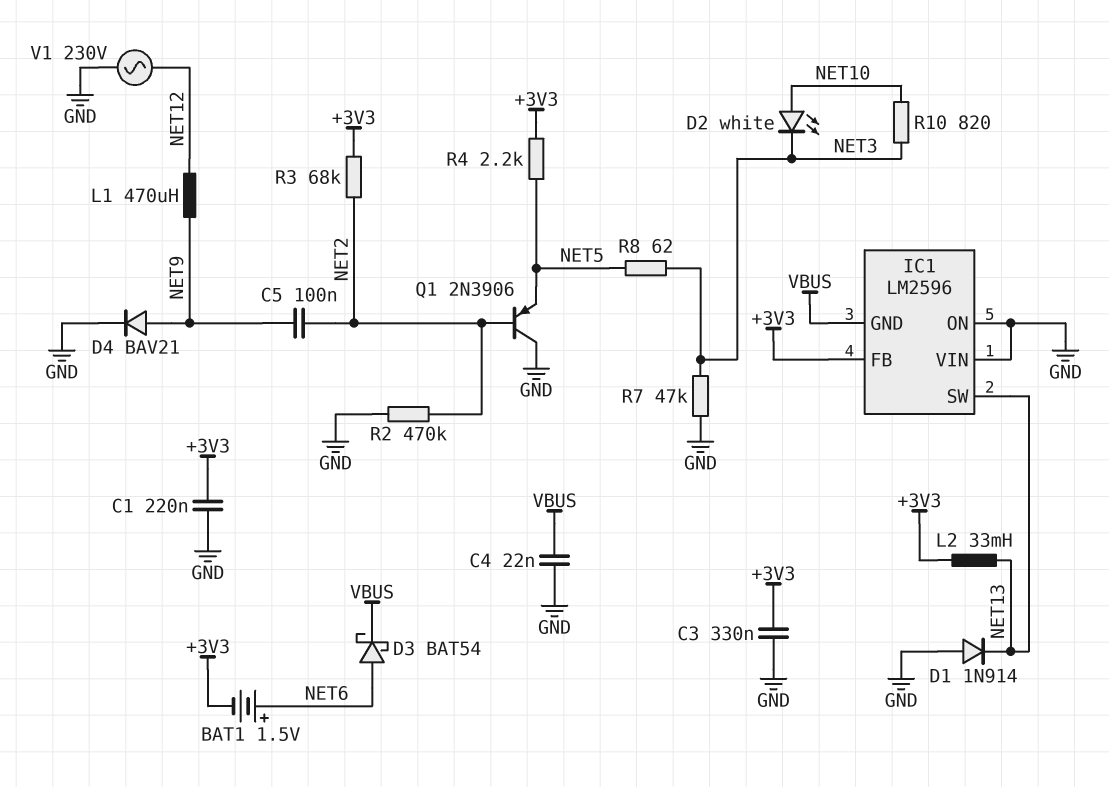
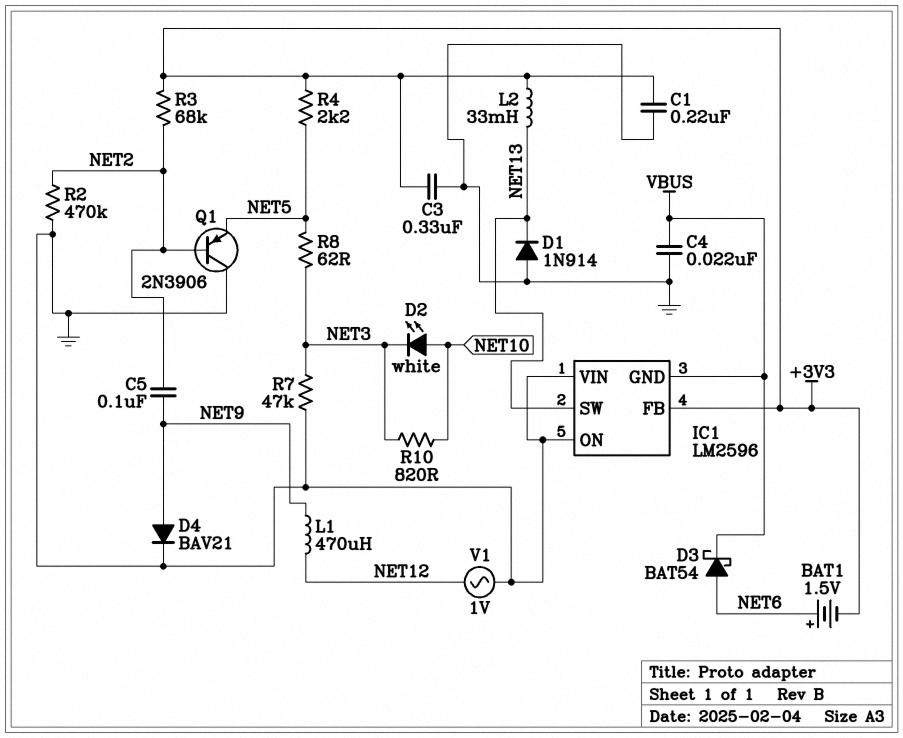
V1: AC 230V (GND, NET12) -> AC 1V (GND, NET12)

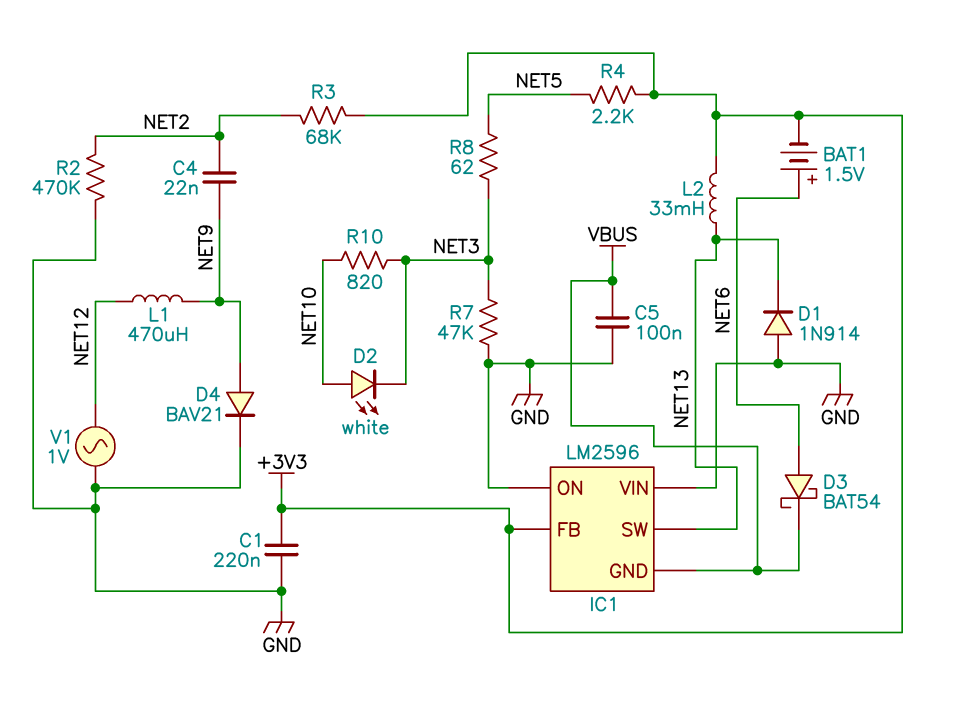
C3: 330nF (+3V3, GND) -> none
C4: 22nF (GND, VBUS) -> 22nF (NET2, NET9)
C5: 100nF (NET2, NET9) -> 100nF (GND, VBUS)
Q1: PNP 2N3906 (B NET2, C GND, E NET5) -> none

